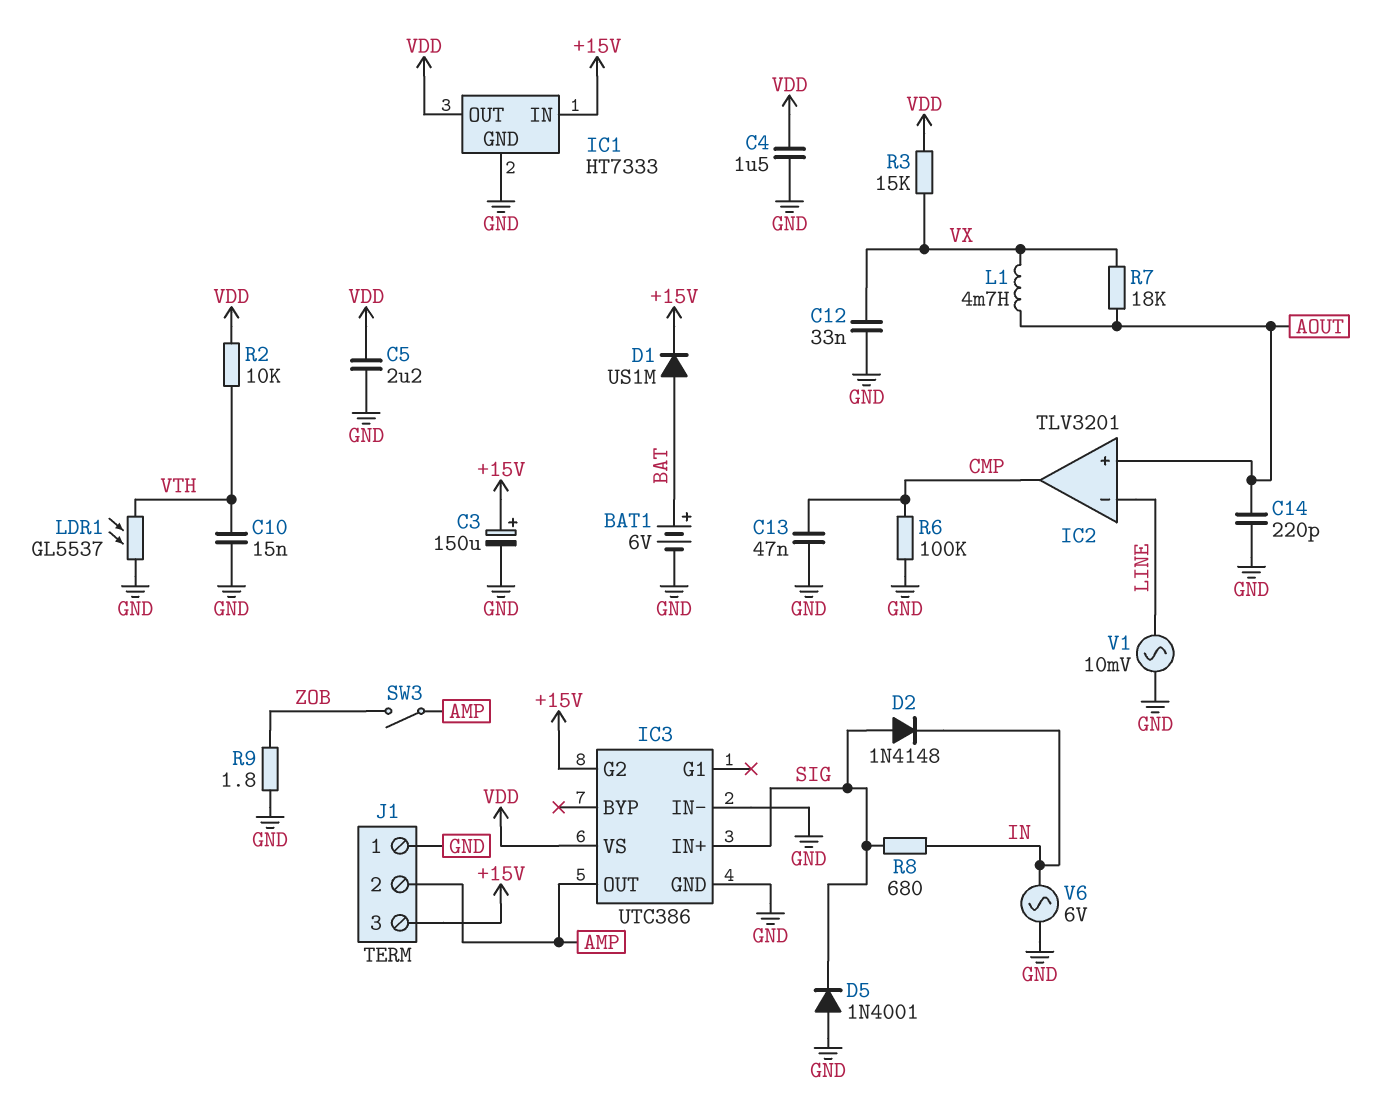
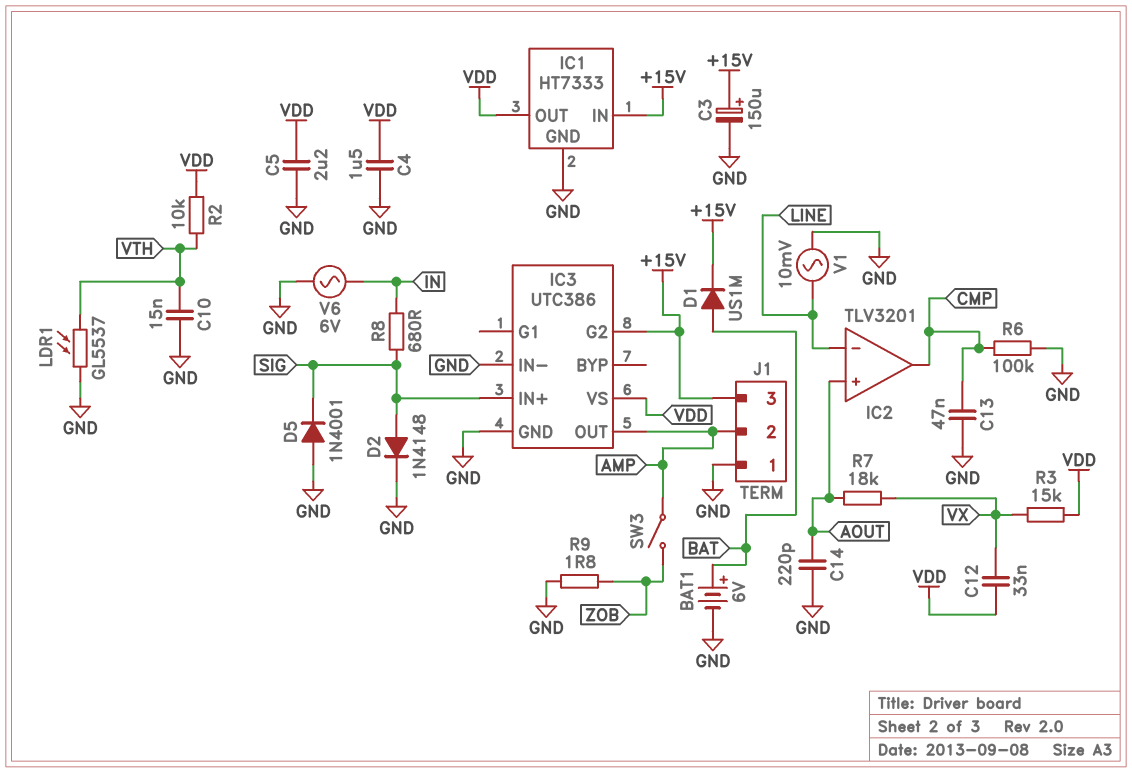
C12: 33nF (GND, VX) -> 33nF (VDD, VX)
D2: diode 1N4148 (A SIG, K IN) -> diode 1N4148 (A SIG, K GND)
L1: 4.7mH (AOUT, VX) -> none

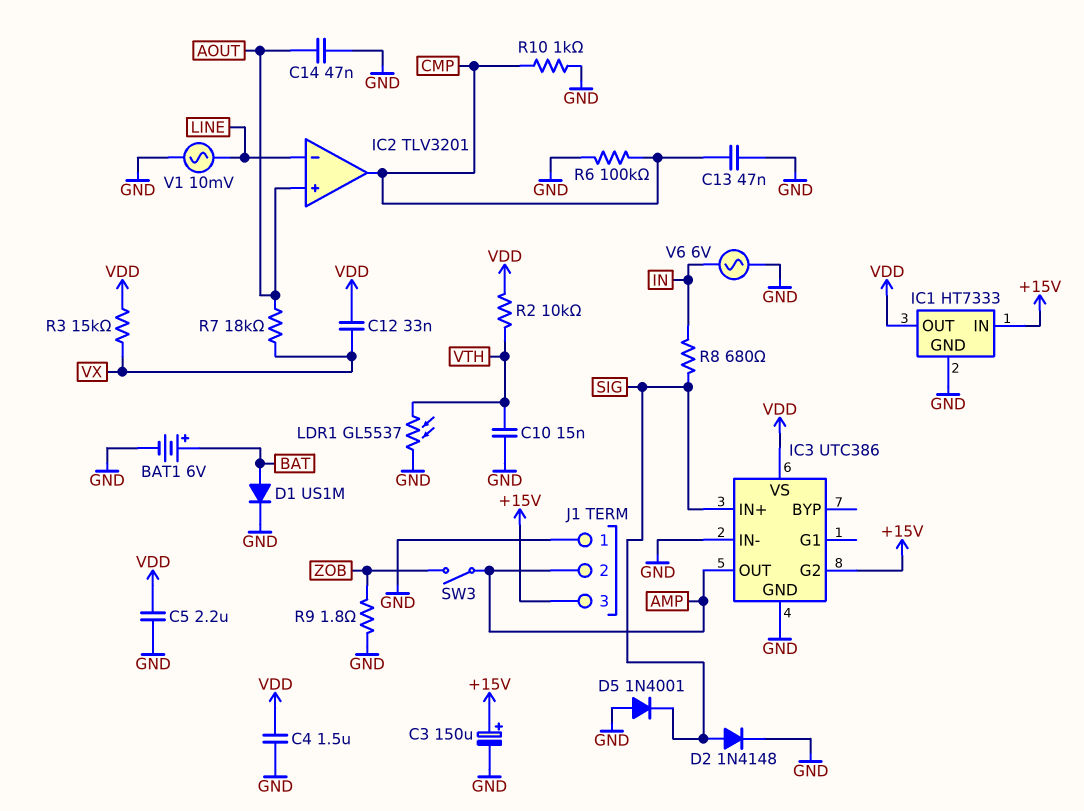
C14: 220pF (AOUT, GND) -> 47nF (AOUT, GND)
D1: diode US1M (A BAT, K +15V) -> diode US1M (A BAT, K GND)
R10: none -> 1k (CMP, GND)

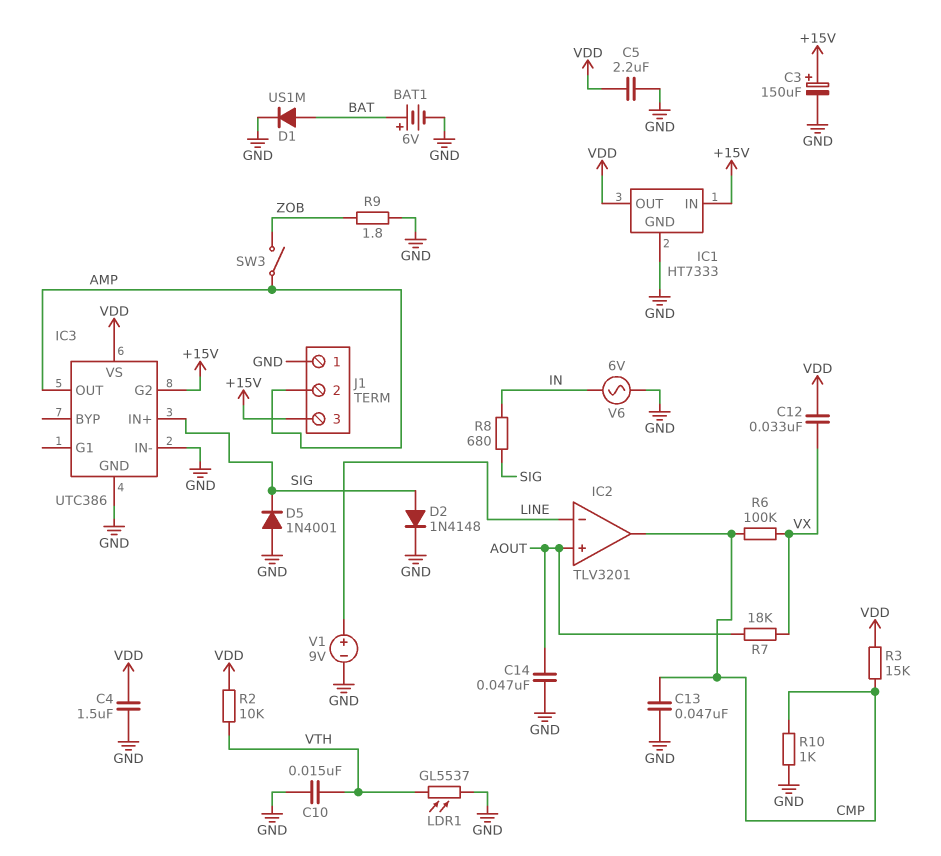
R3: 15k (VDD, VX) -> 15k (CMP, VDD)
R6: 100k (CMP, GND) -> 100k (CMP, VX)
V1: AC 10mV (GND, LINE) -> 9V (plus LINE, minus GND)

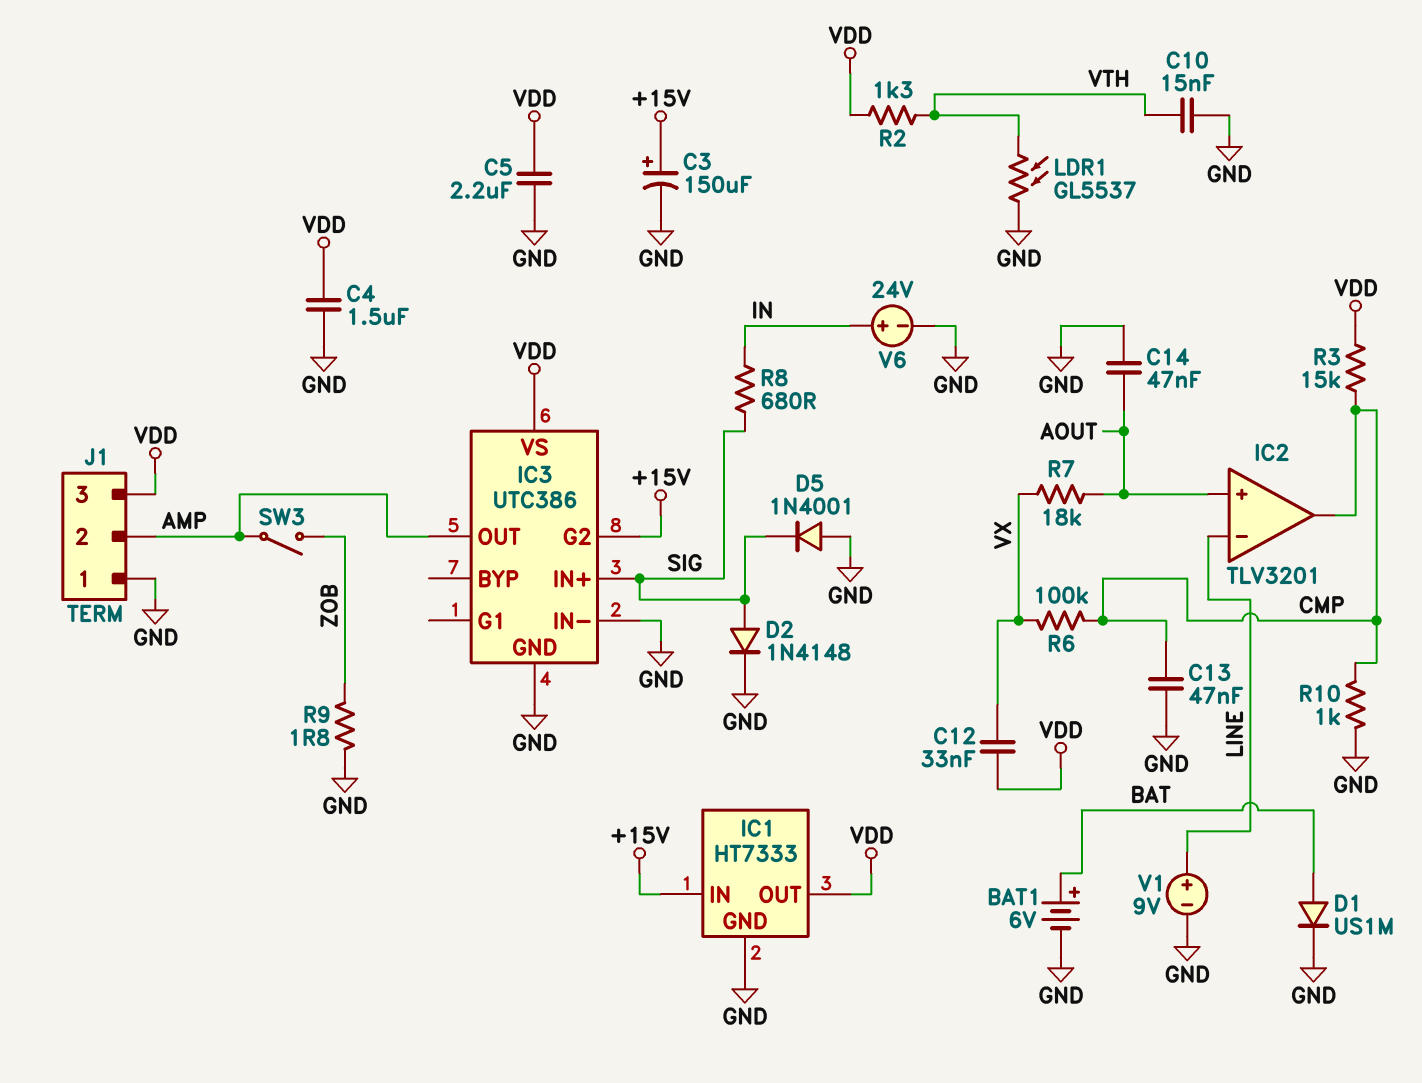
J1 pin 3: +15V -> VDD
R2: 10k (VDD, VTH) -> 1.3k (VDD, VTH)
V6: AC 6V (GND, IN) -> 24V (plus IN, minus GND)

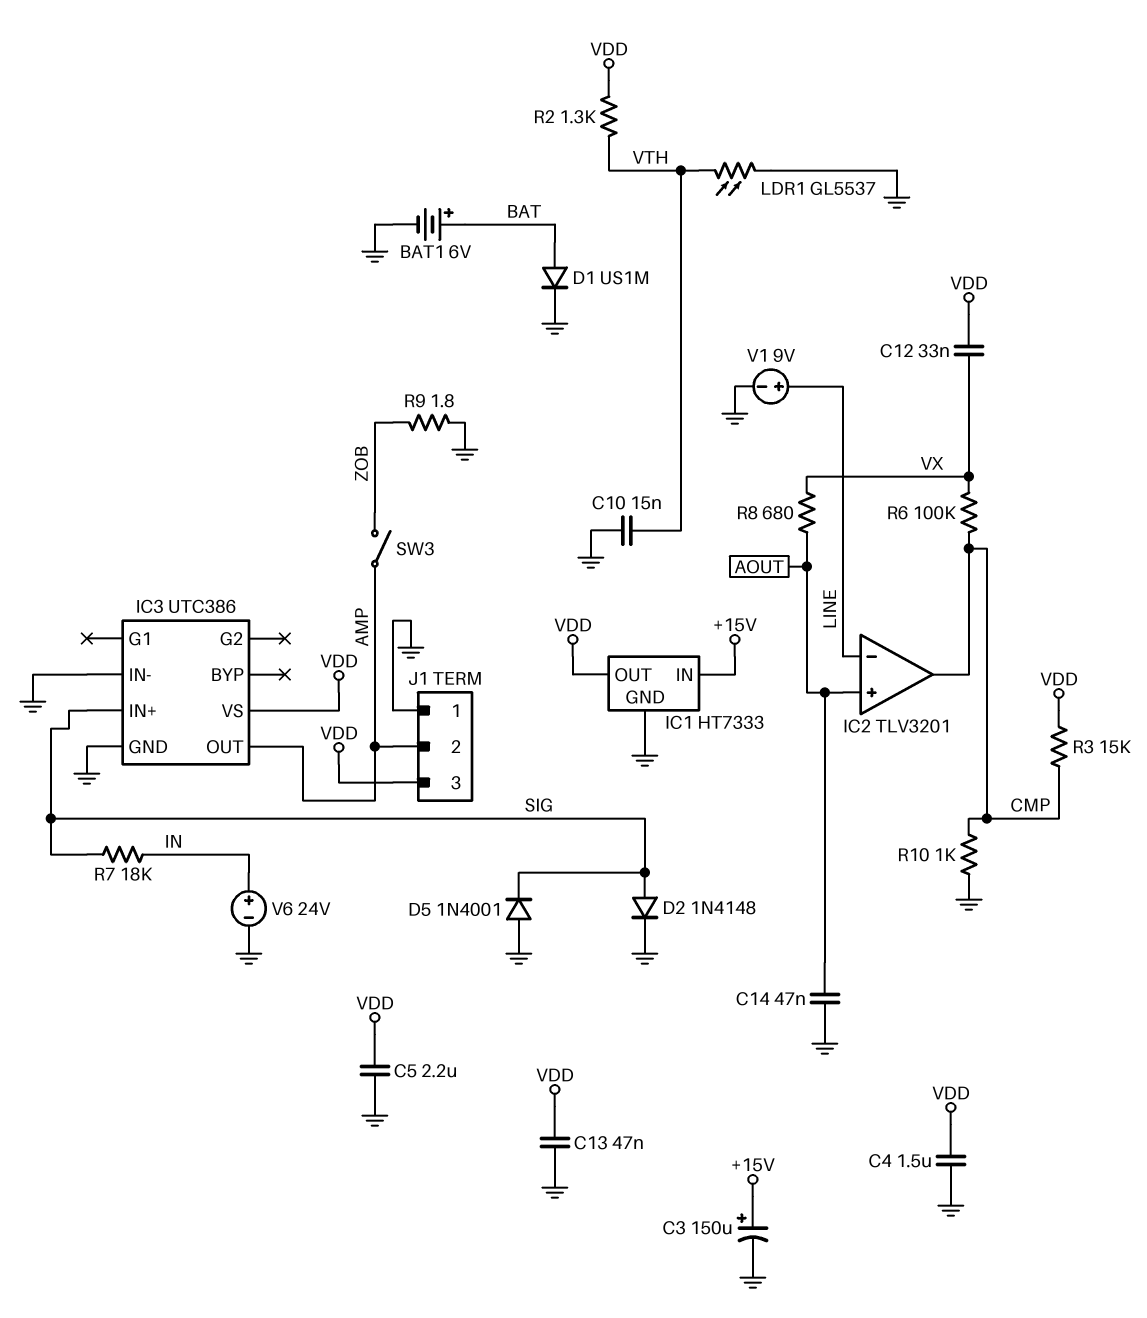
C13: 47nF (CMP, GND) -> 47nF (GND, VDD)
IC3 pin G2: +15V -> none
R7: 18k (AOUT, VX) -> 18k (IN, SIG)
R8: 680 (IN, SIG) -> 680 (AOUT, VX)

